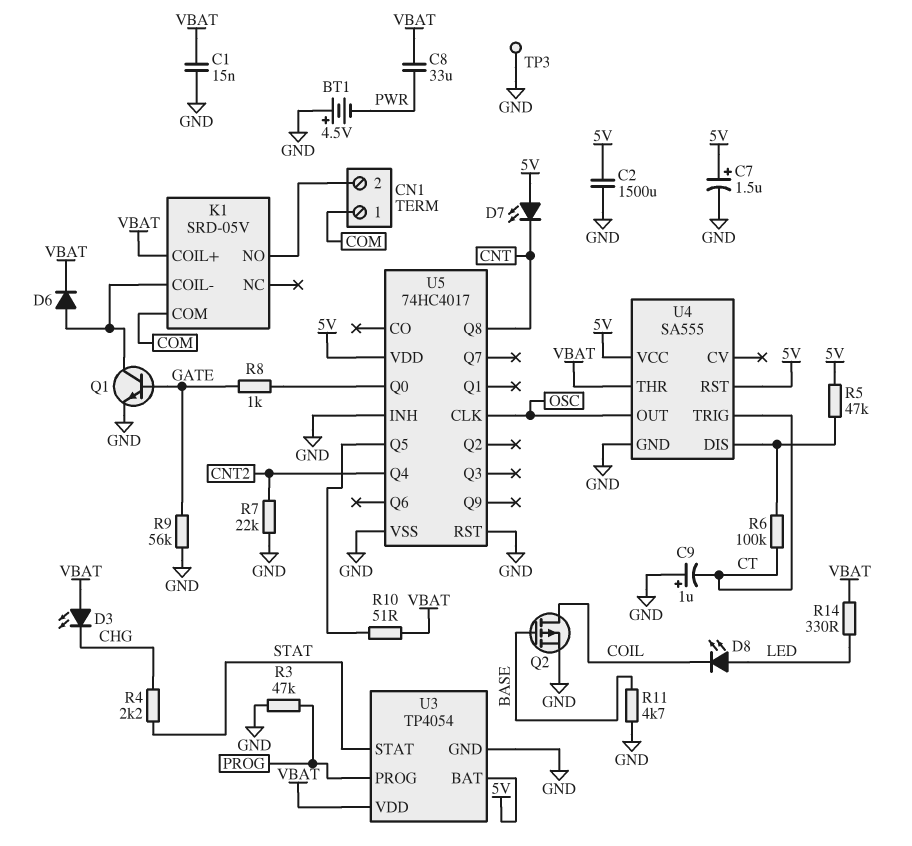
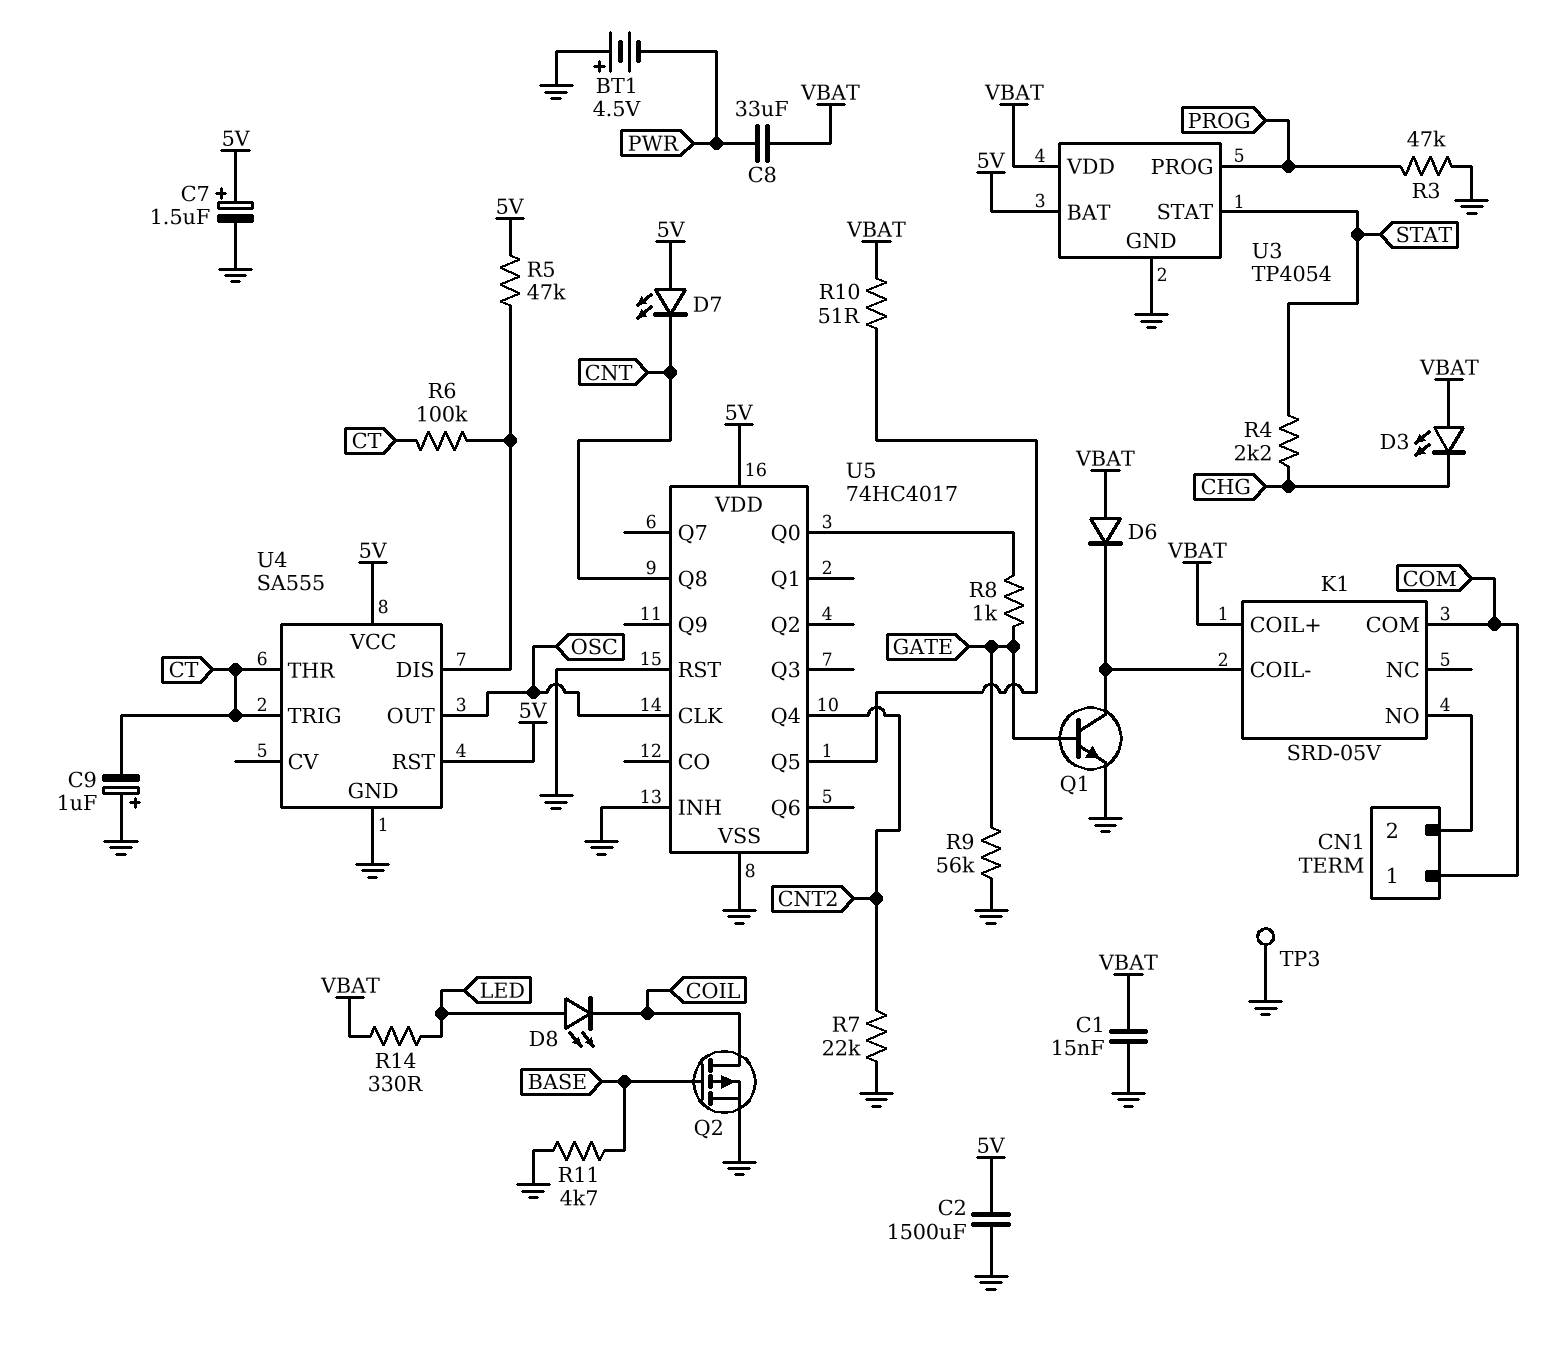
D6: diode (A K1/COIL-, K VBAT) -> diode (A VBAT, K K1/COIL-)
U4 pin THR: VBAT -> CT

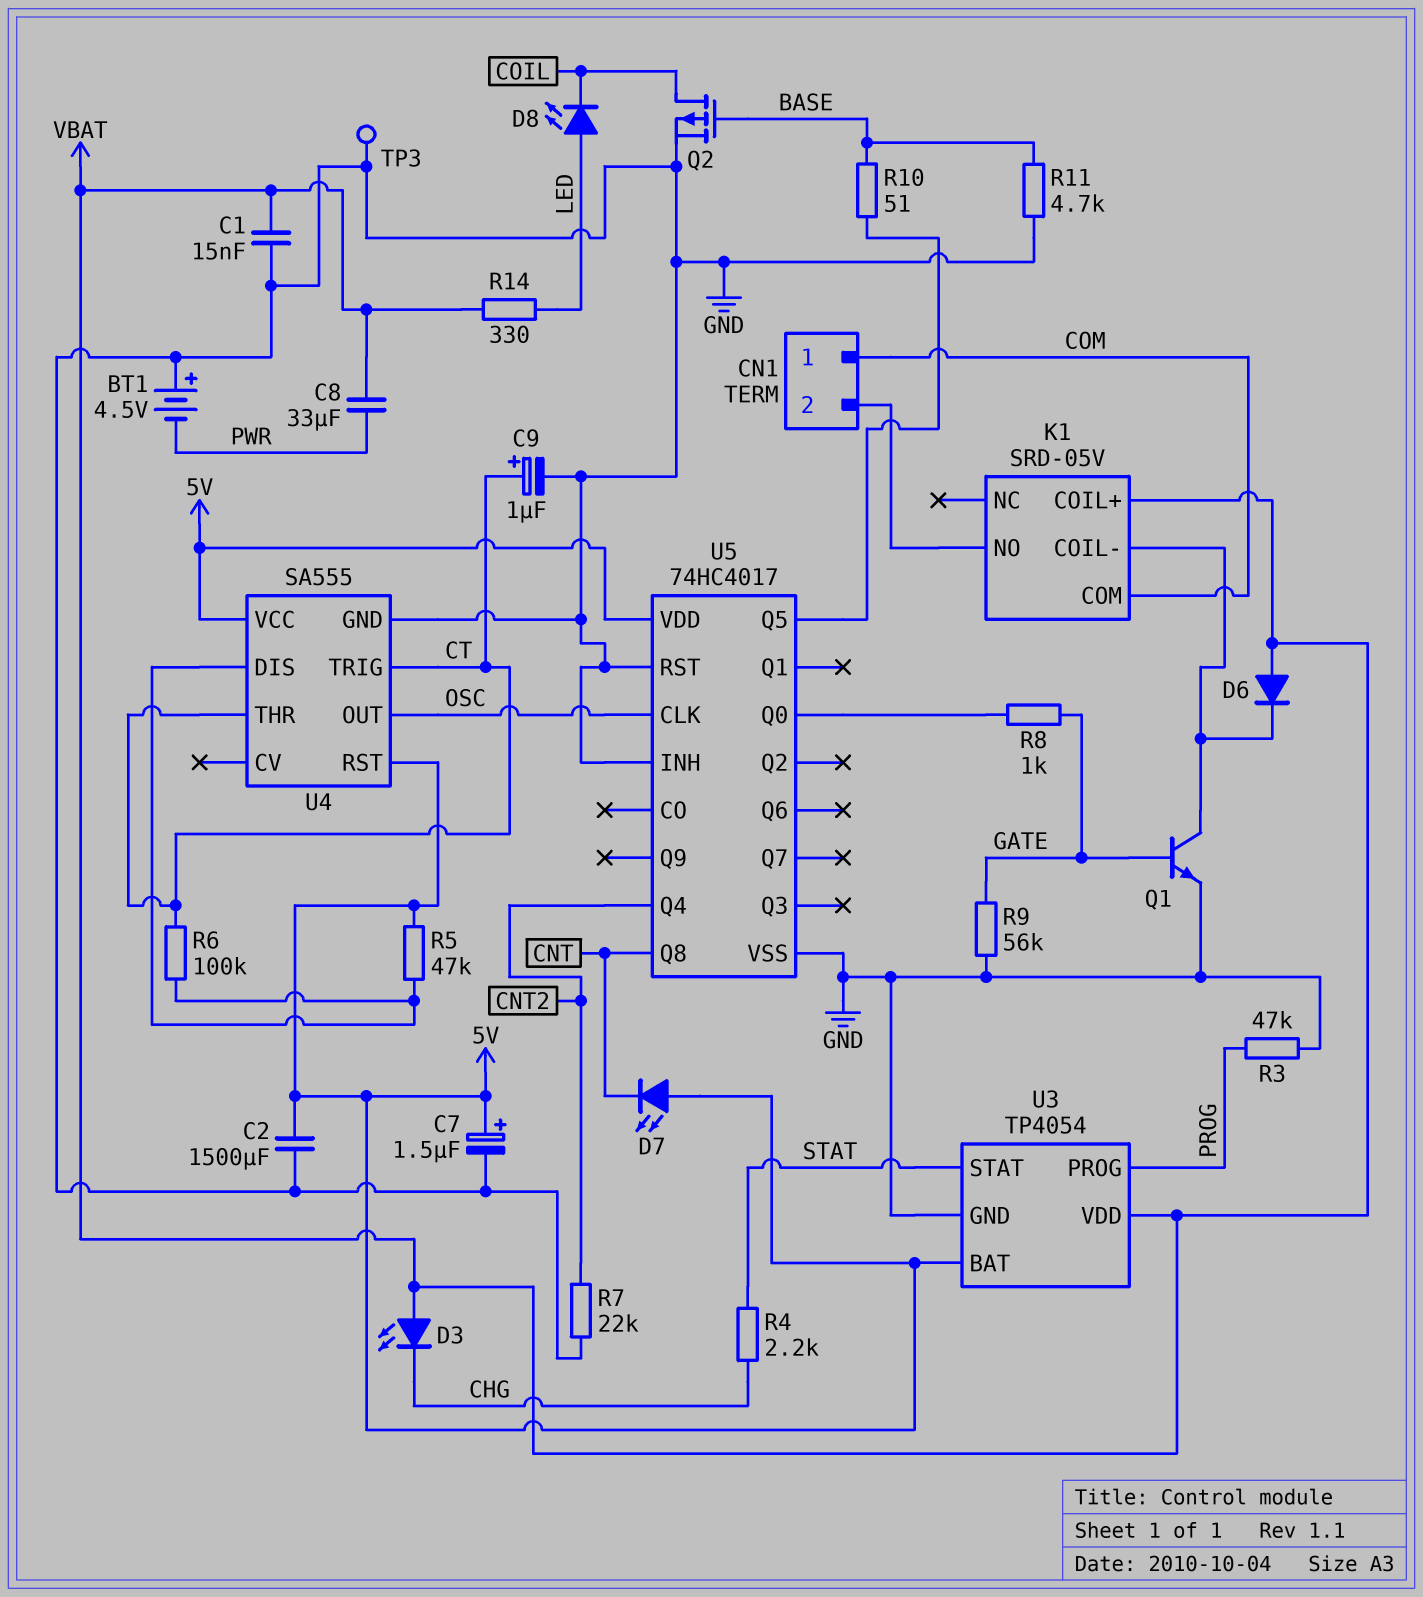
C9: 1uF (plus GND, minus CT) -> 1uF (plus CT, minus GND)
R10: 51 (U5/Q5, VBAT) -> 51 (BASE, U5/Q5)

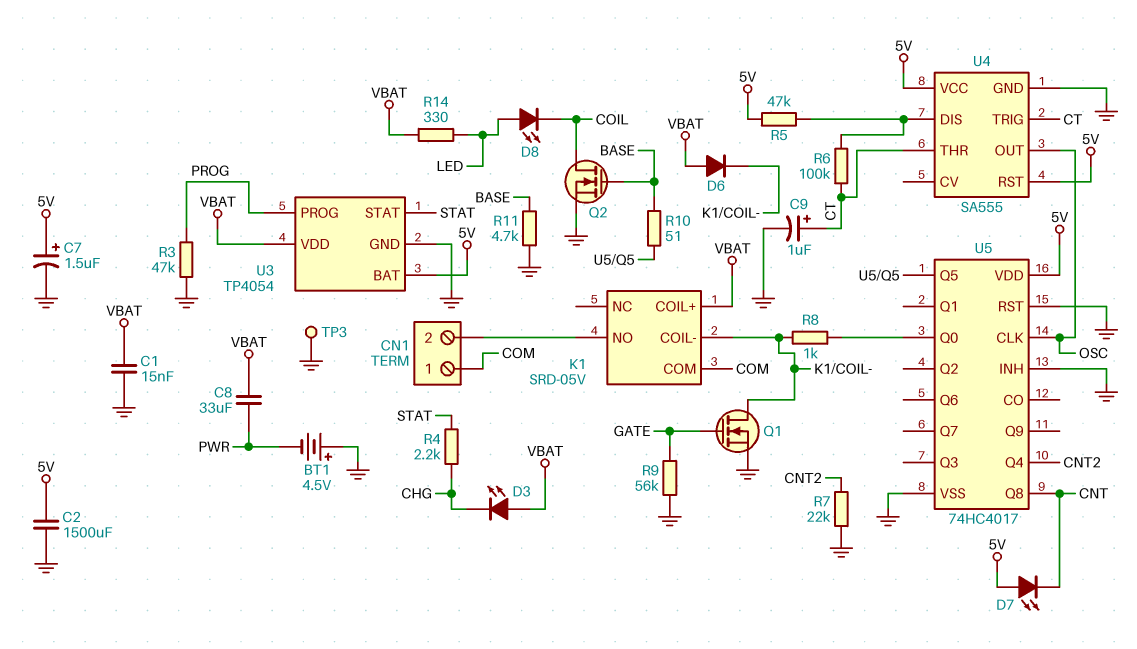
Q1: NPN (B GATE, C K1/COIL-, E GND) -> NMOS (G GATE, D K1/COIL-, S GND)
Q2: PMOS (G BASE, D COIL, S GND) -> NMOS (G BASE, D COIL, S GND)
R8: 1k (GATE, U5/Q0) -> 1k (K1/COIL-, U5/Q0)

